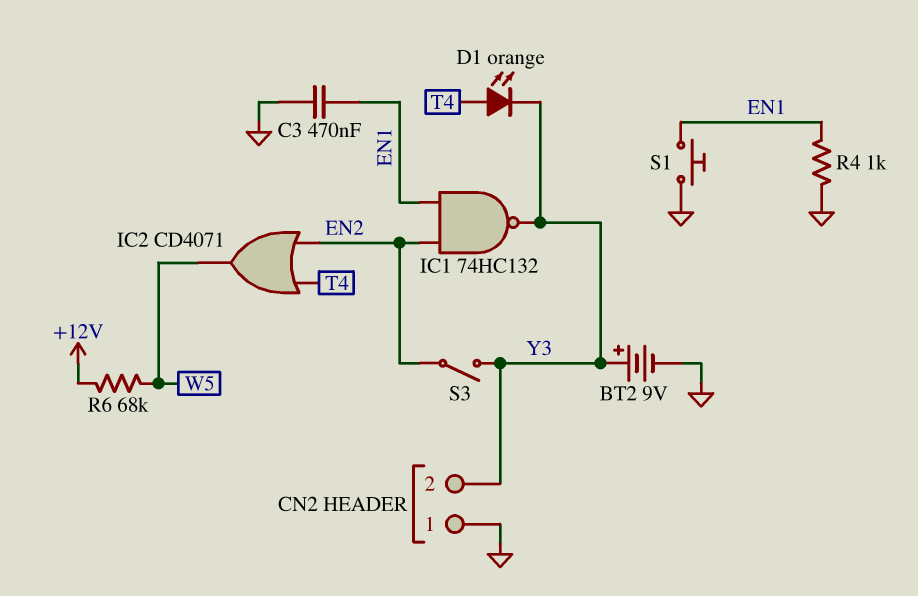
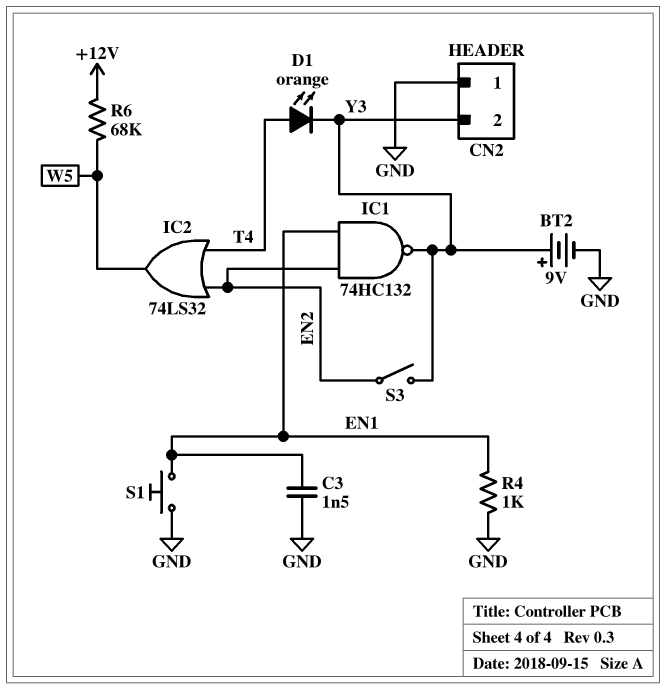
C3: 470nF (EN1, GND) -> 1.5nF (EN1, GND)
IC2: OR CD4071 (in EN2, in T4, out W5) -> OR 74LS32 (in EN2, in T4, out W5)

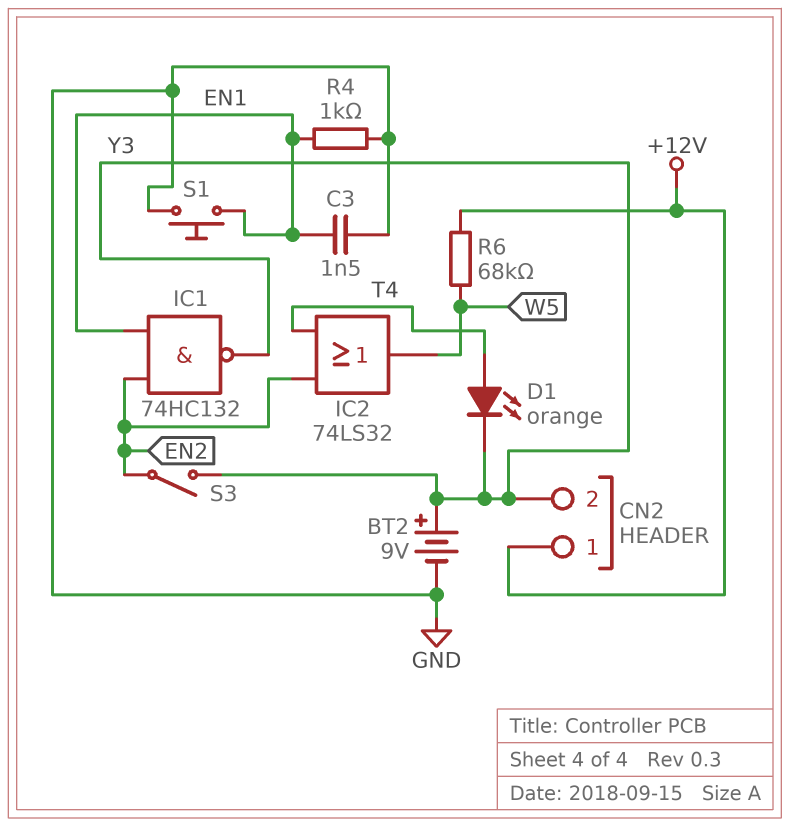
CN2 pin 1: GND -> +12V

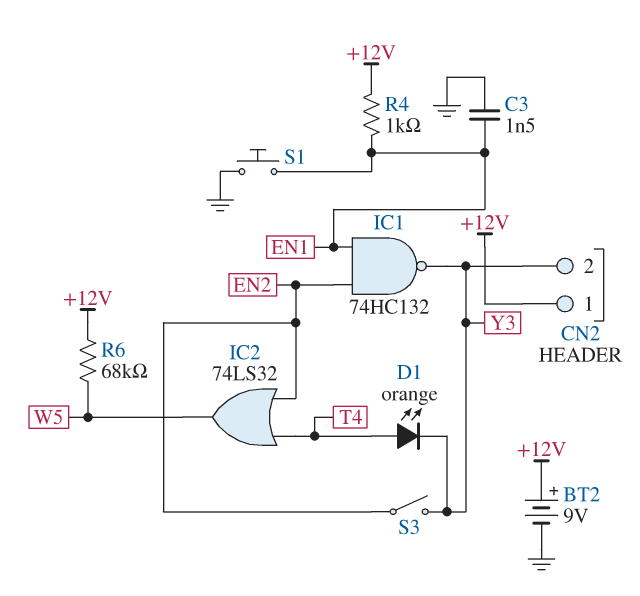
BT2: 9V (plus Y3, minus GND) -> 9V (plus +12V, minus GND)
R4: 1k (EN1, GND) -> 1k (+12V, EN1)

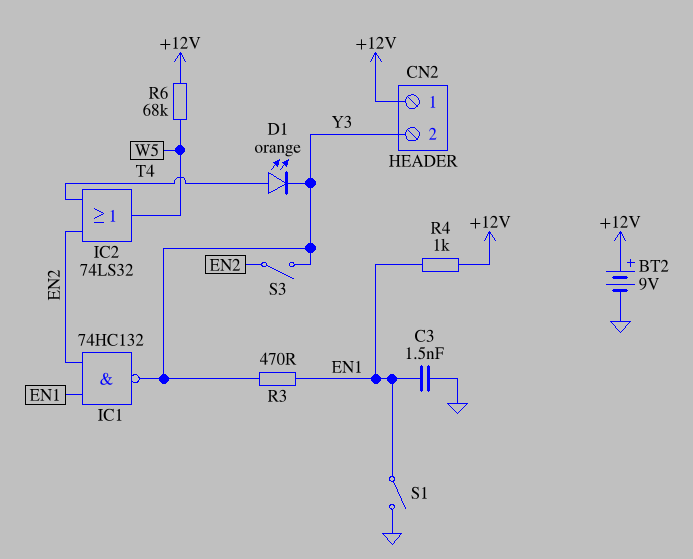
R3: none -> 470 (EN1, Y3)
S1: button (EN1, GND) -> switch (EN1, GND)

